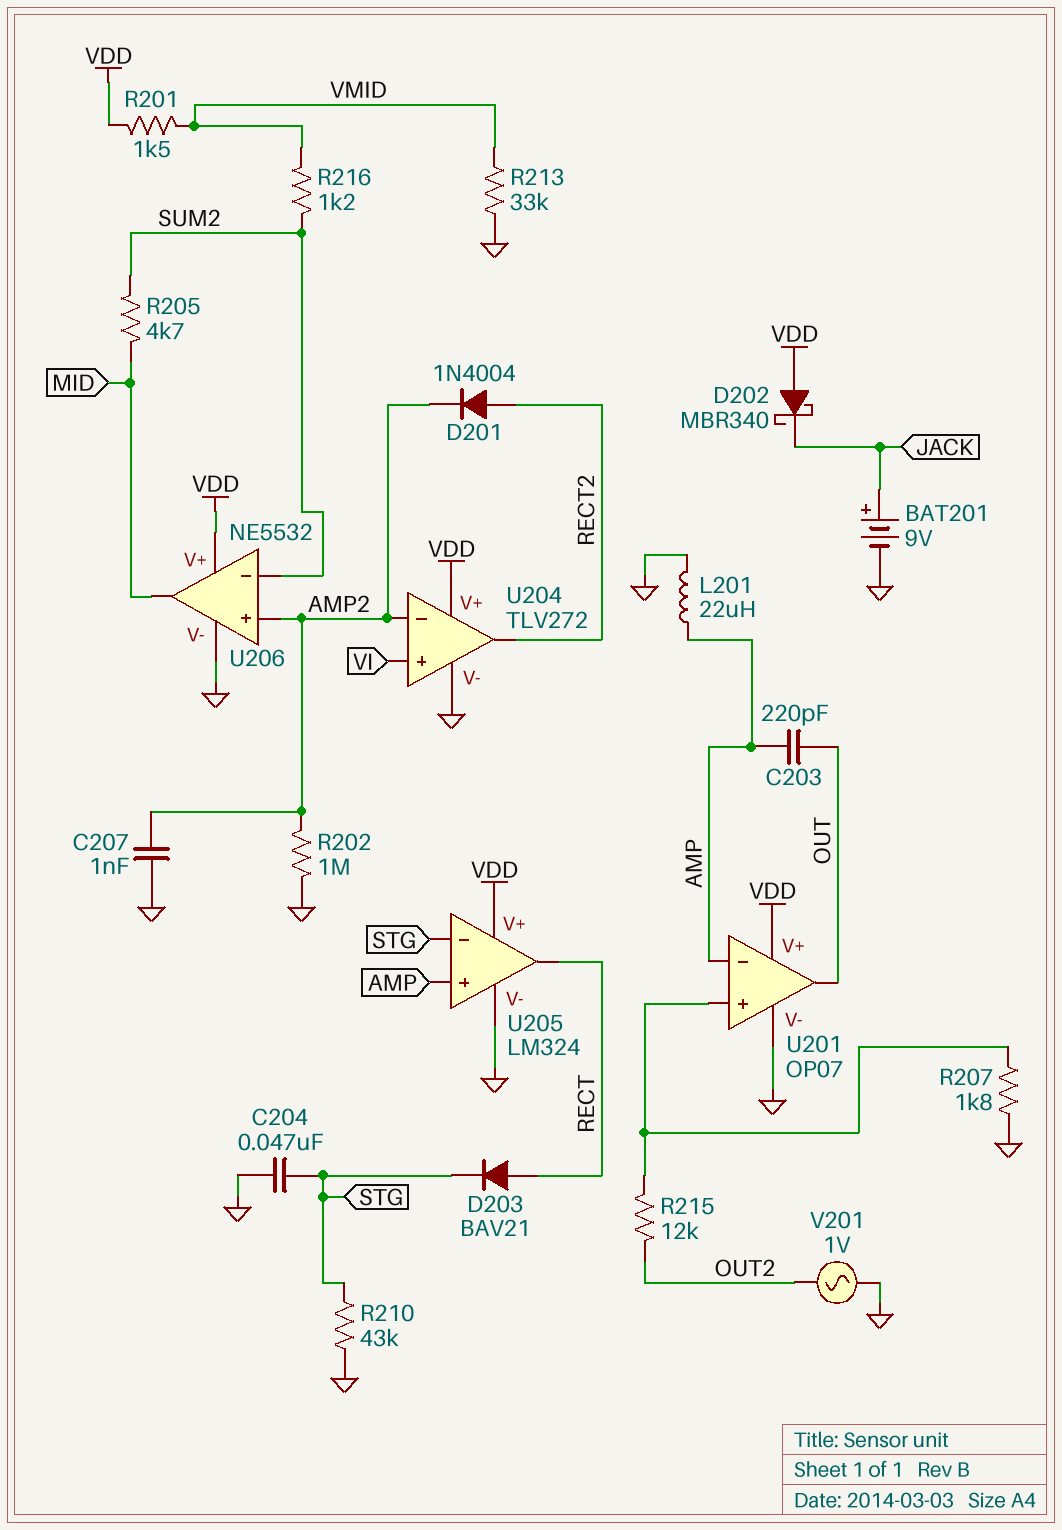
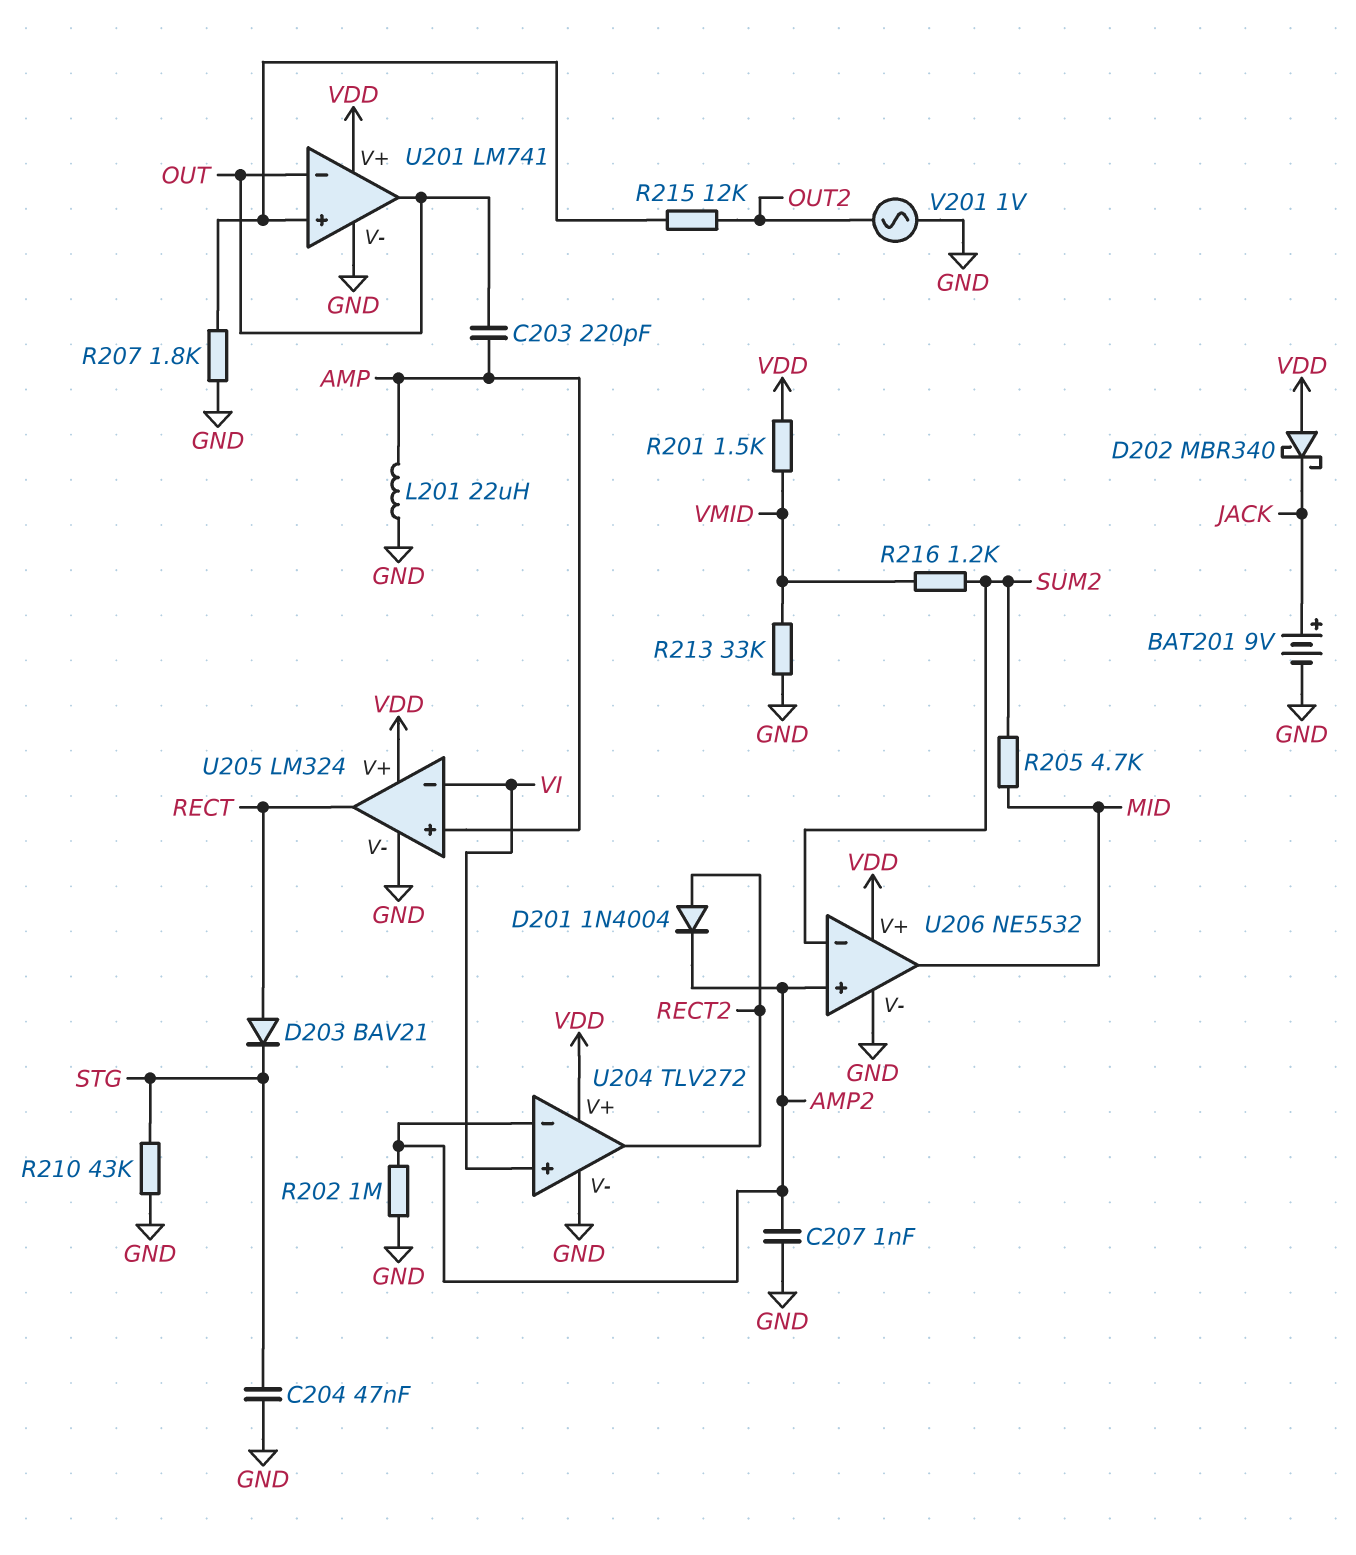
U201: OP07 -> LM741
U201 pin in-: AMP -> OUT
U205 pin in-: STG -> VI

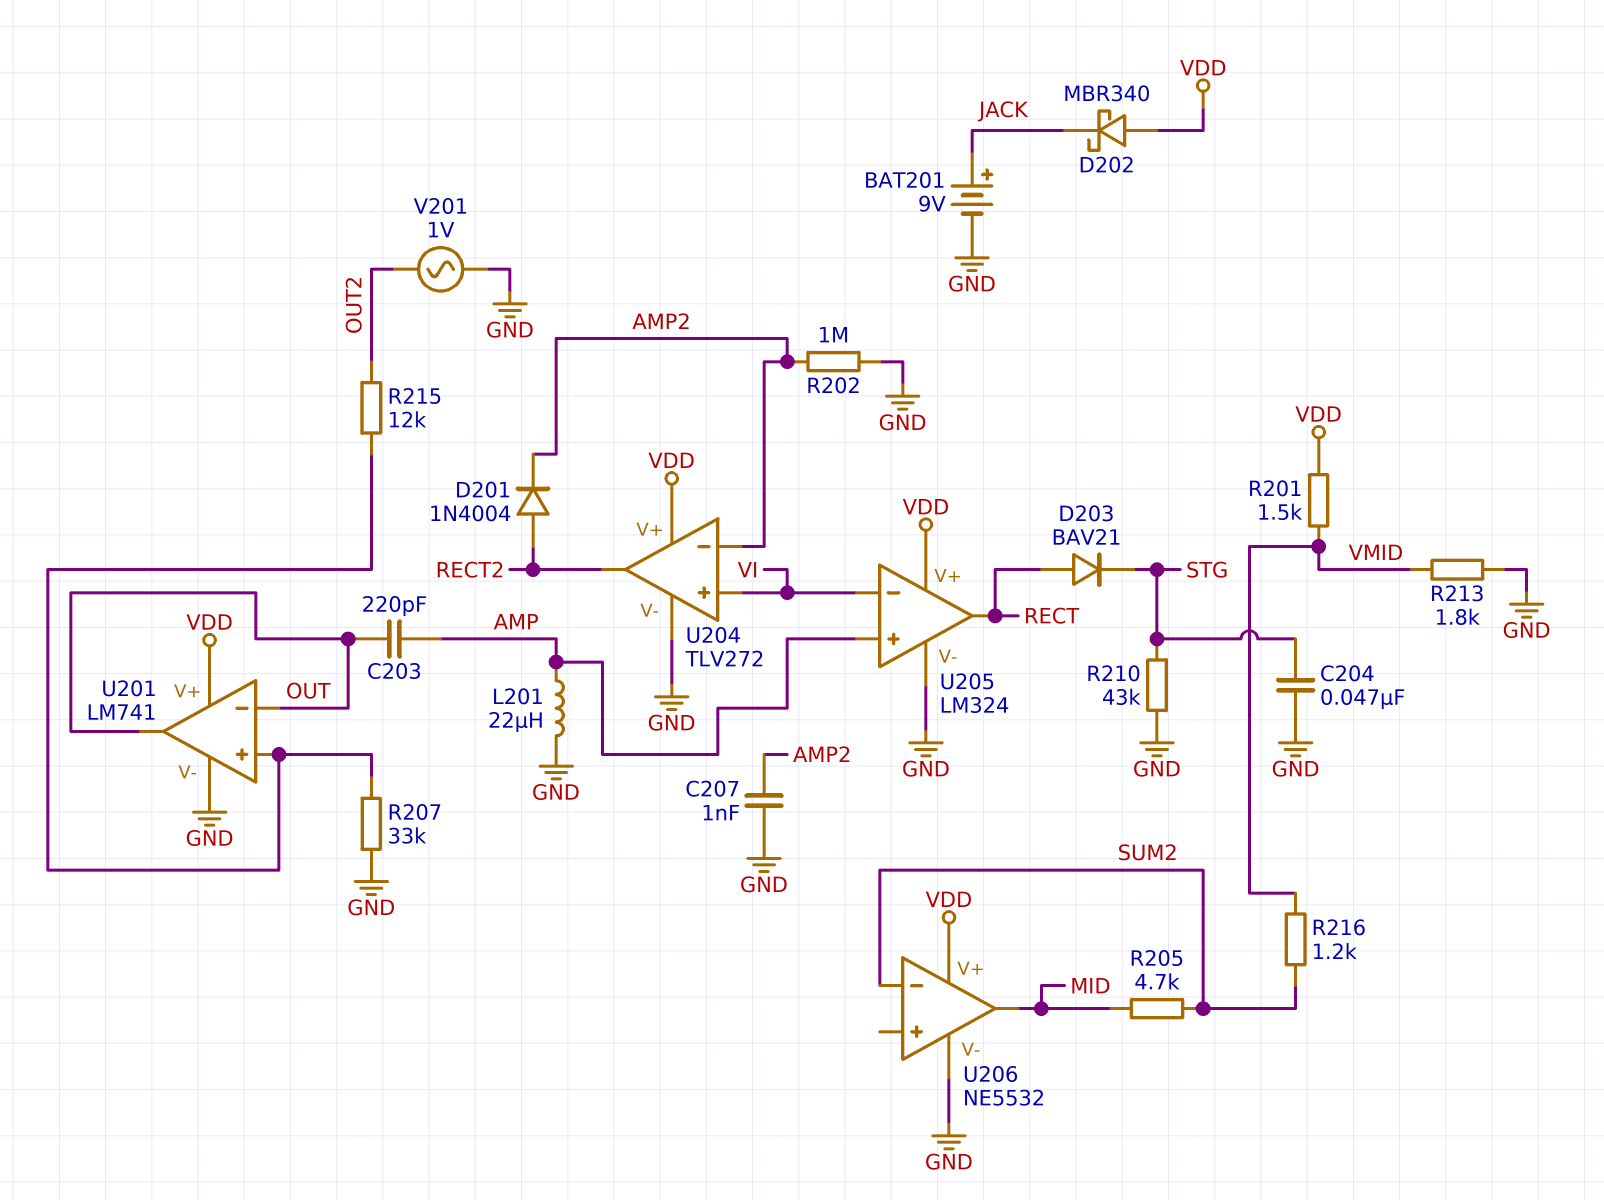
R207: 1.8k (GND, U201/in+) -> 33k (GND, U201/in+)
R213: 33k (GND, VMID) -> 1.8k (GND, VMID)
U206 pin in+: AMP2 -> none

